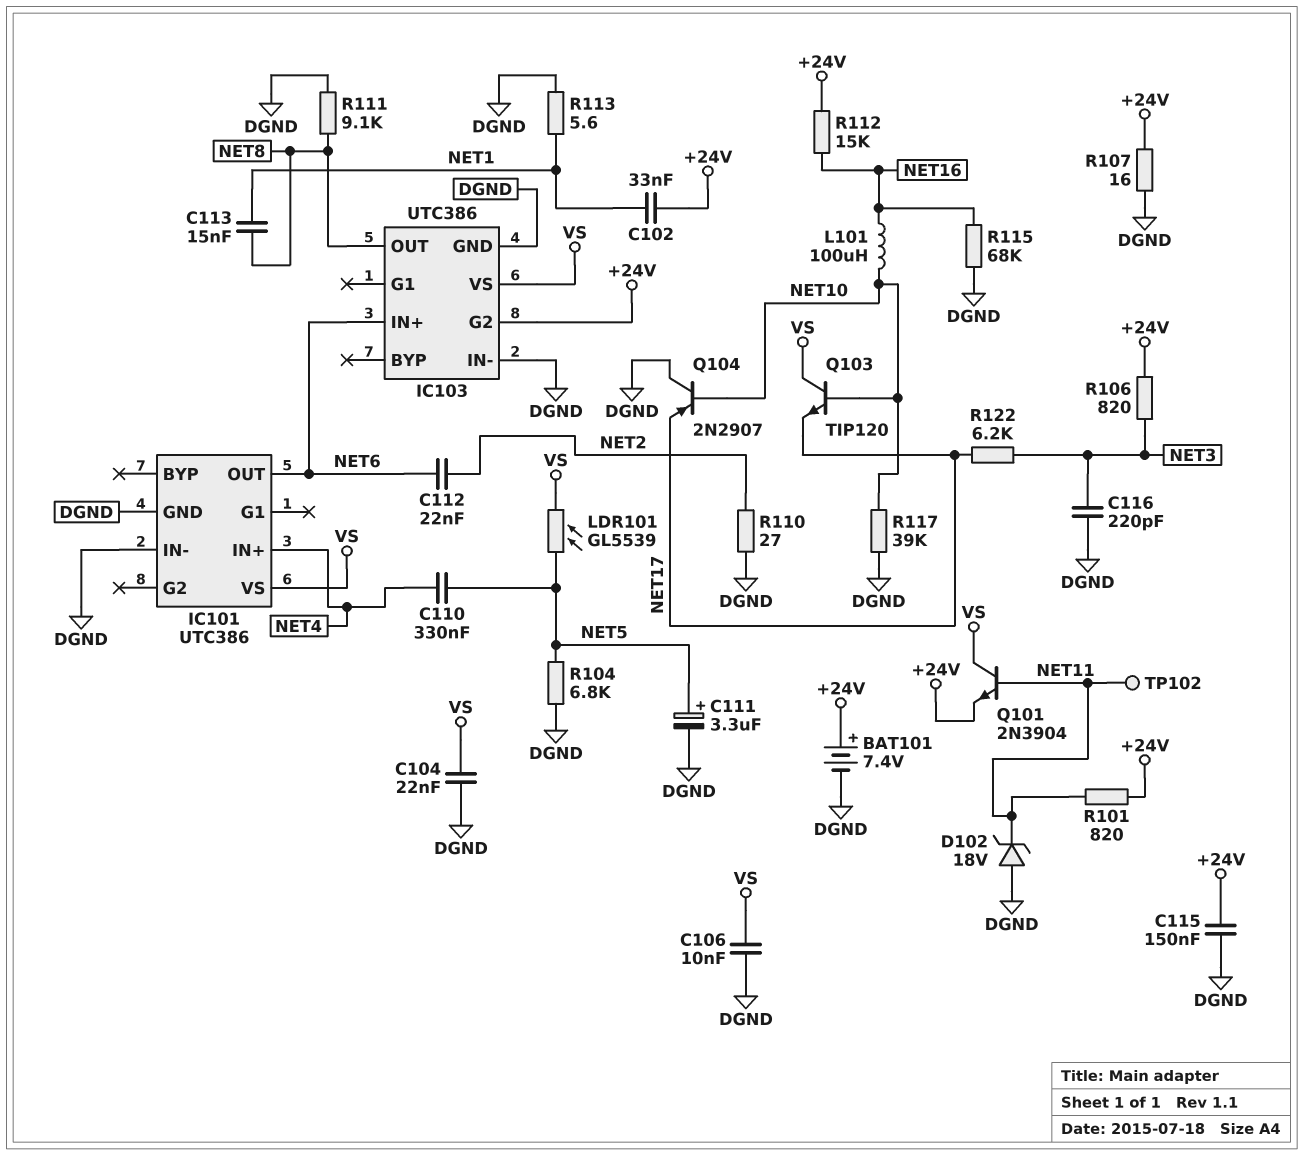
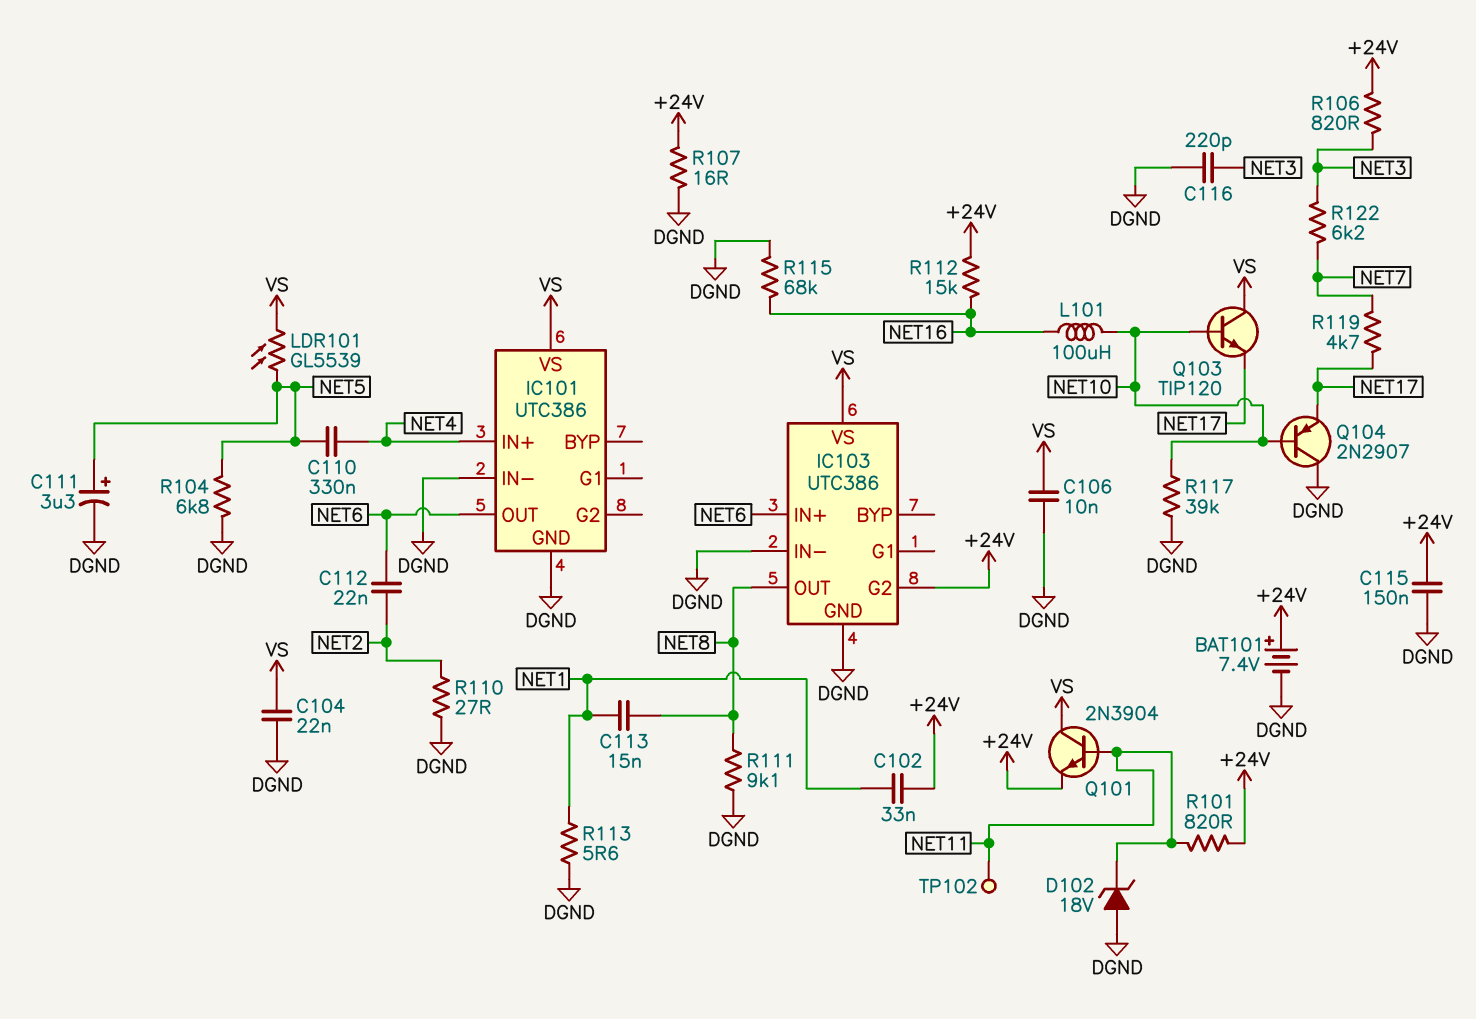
R119: none -> 4.7k (NET7, NET17)
R122: 6.2k (NET3, NET17) -> 6.2k (NET3, NET7)

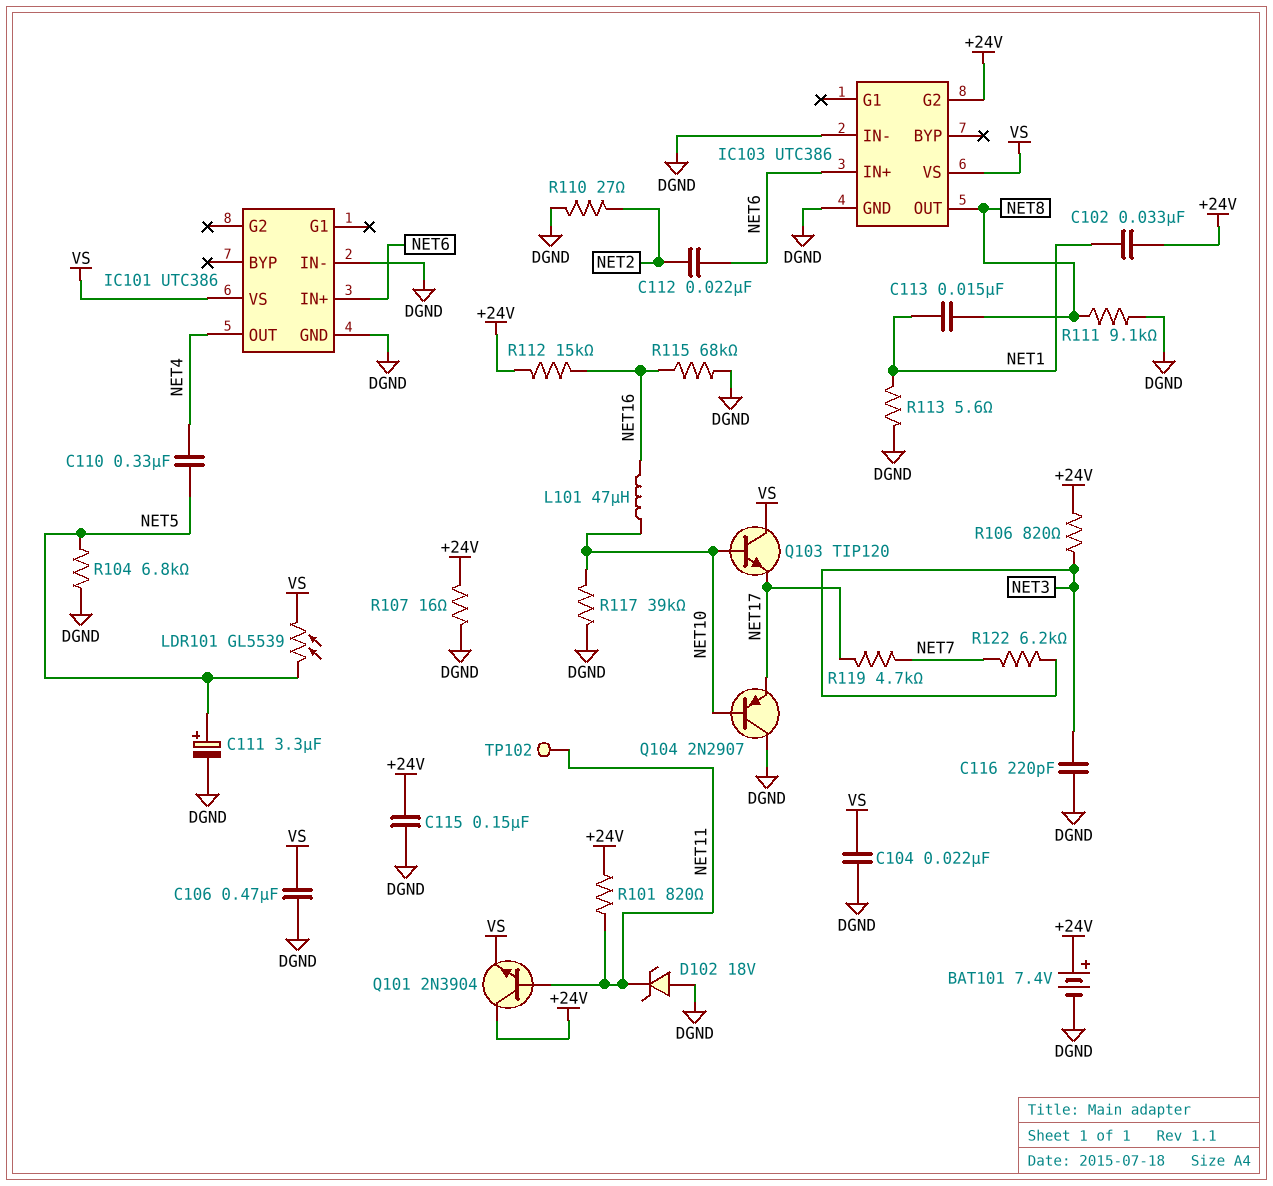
C106: 10nF (DGND, VS) -> 470nF (DGND, VS)
IC101 pin IN+: NET4 -> NET6
IC101 pin OUT: NET6 -> NET4
L101: 100uH (NET10, NET16) -> 47uH (NET10, NET16)
Q101: NPN 2N3904 (B NET11, C VS, E +24V) -> NPN 2N3904 (B NET11, C +24V, E VS)

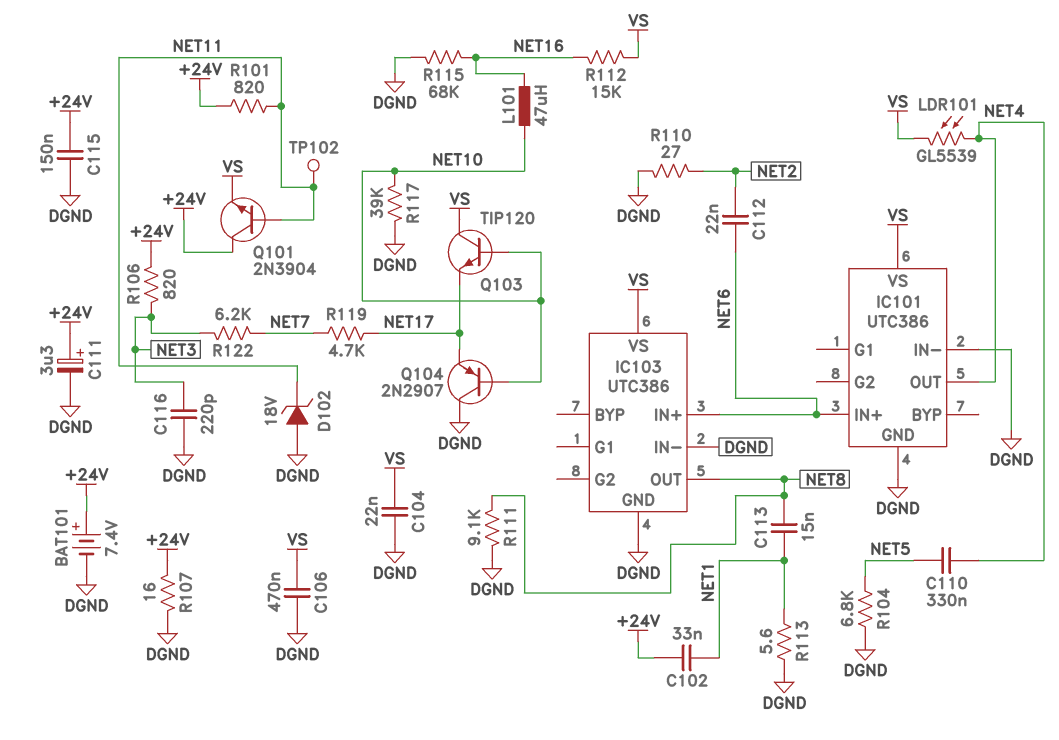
C111: 3.3uF (plus NET5, minus DGND) -> 3.3uF (plus +24V, minus DGND)
IC103 pin G2: +24V -> none
LDR101: GL5539 (NET5, VS) -> GL5539 (NET4, VS)
R112: 15k (+24V, NET16) -> 15k (NET16, VS)

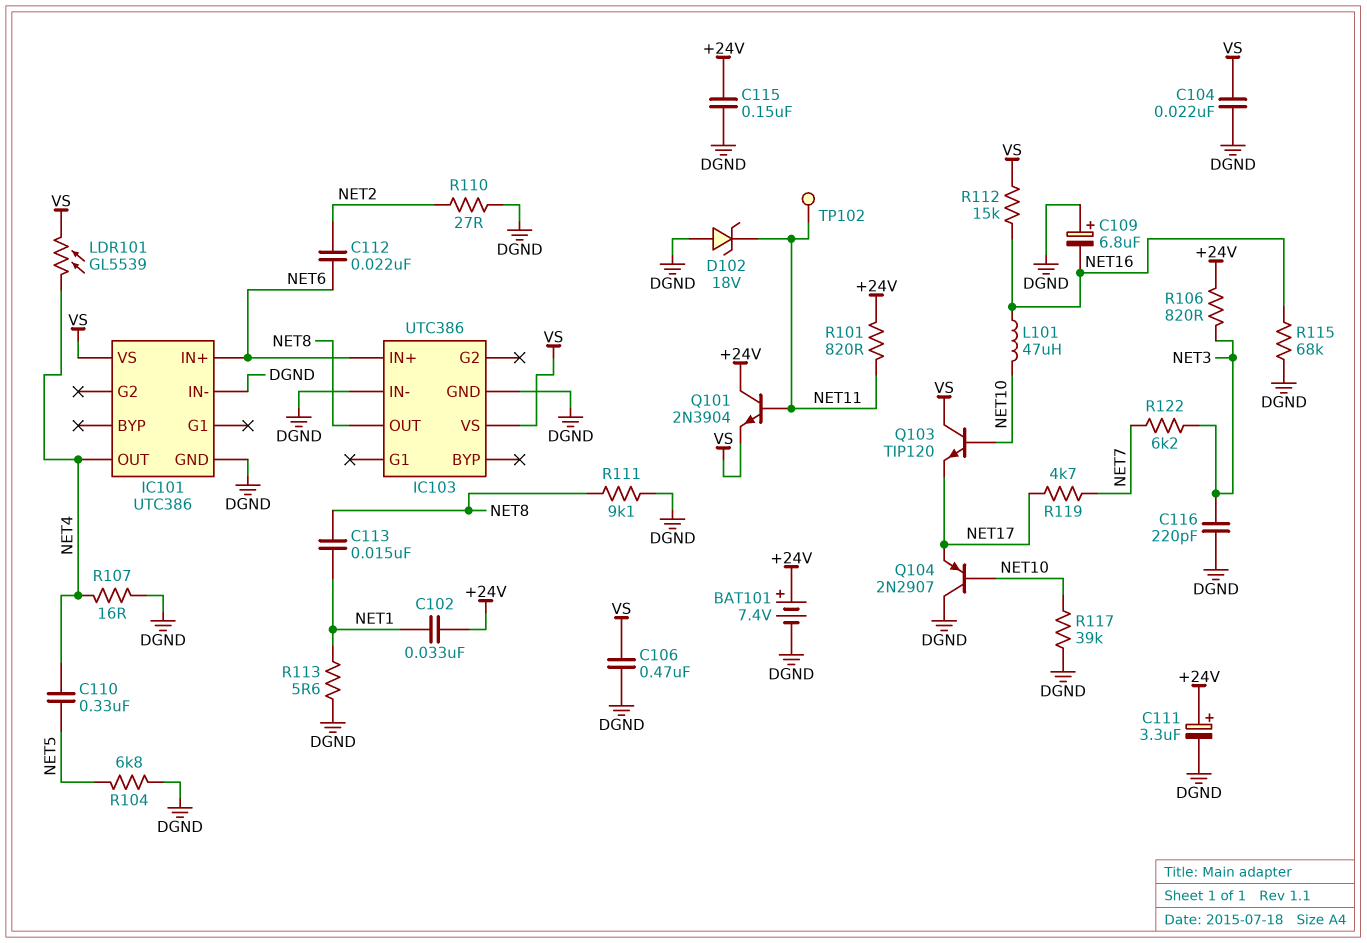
C109: none -> 6.8uF (plus DGND, minus NET16)
R107: 16 (+24V, DGND) -> 16 (DGND, NET4)

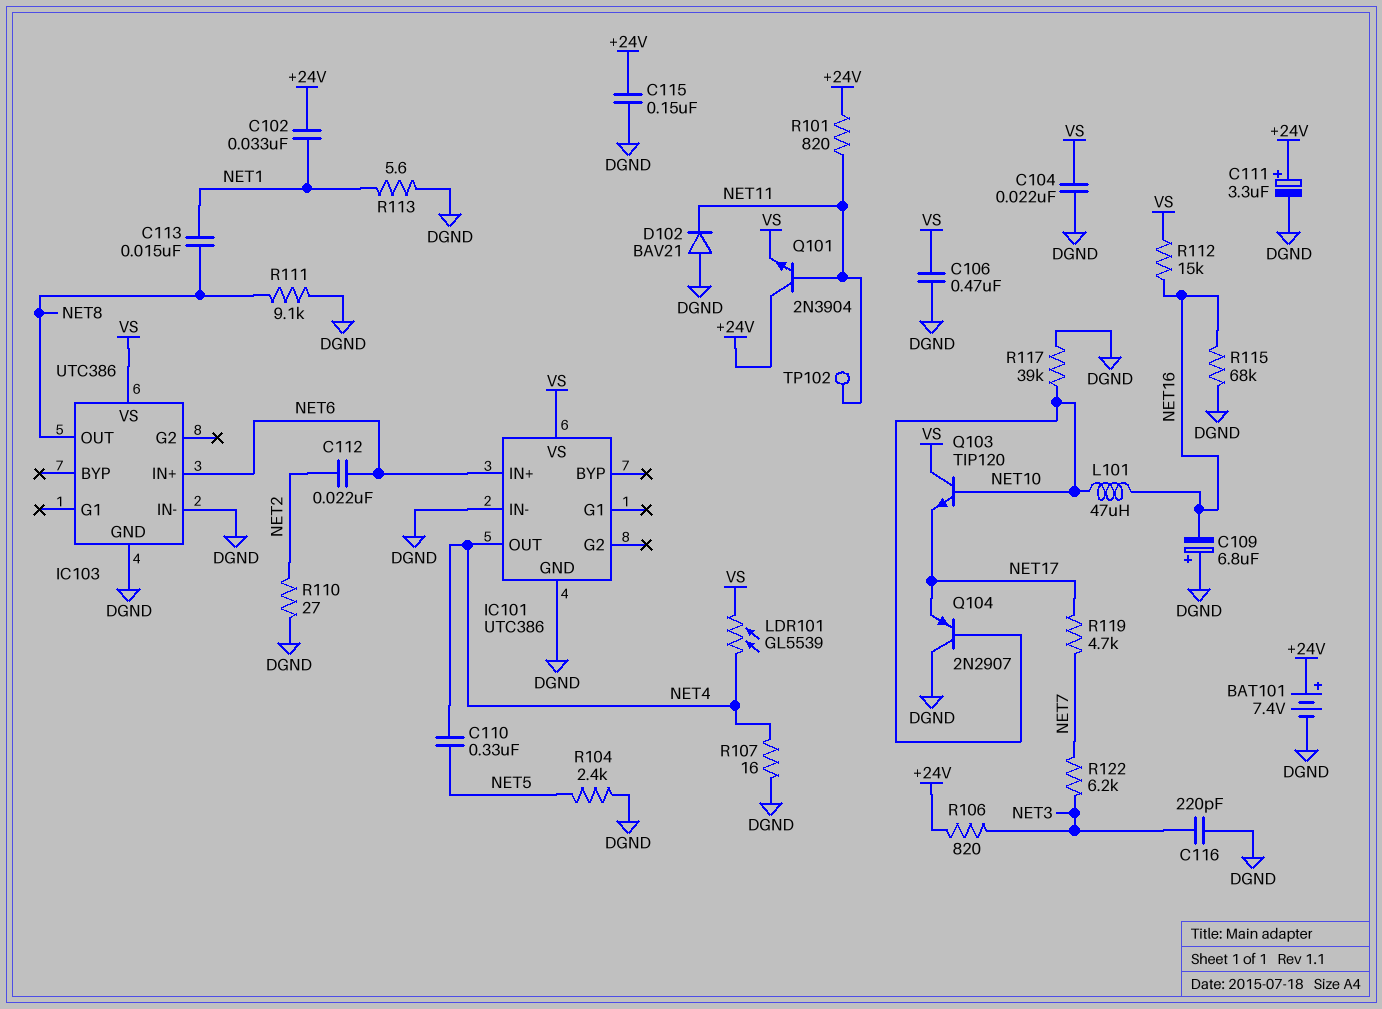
D102: zener 18V (A DGND, K NET11) -> diode BAV21 (A DGND, K NET11)
R104: 6.8k (DGND, NET5) -> 2.4k (DGND, NET5)

